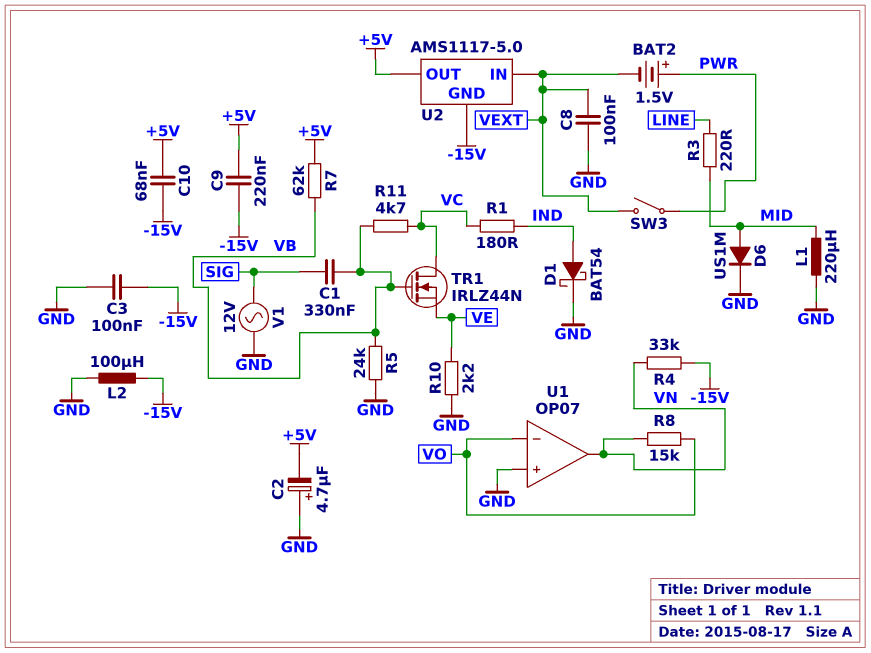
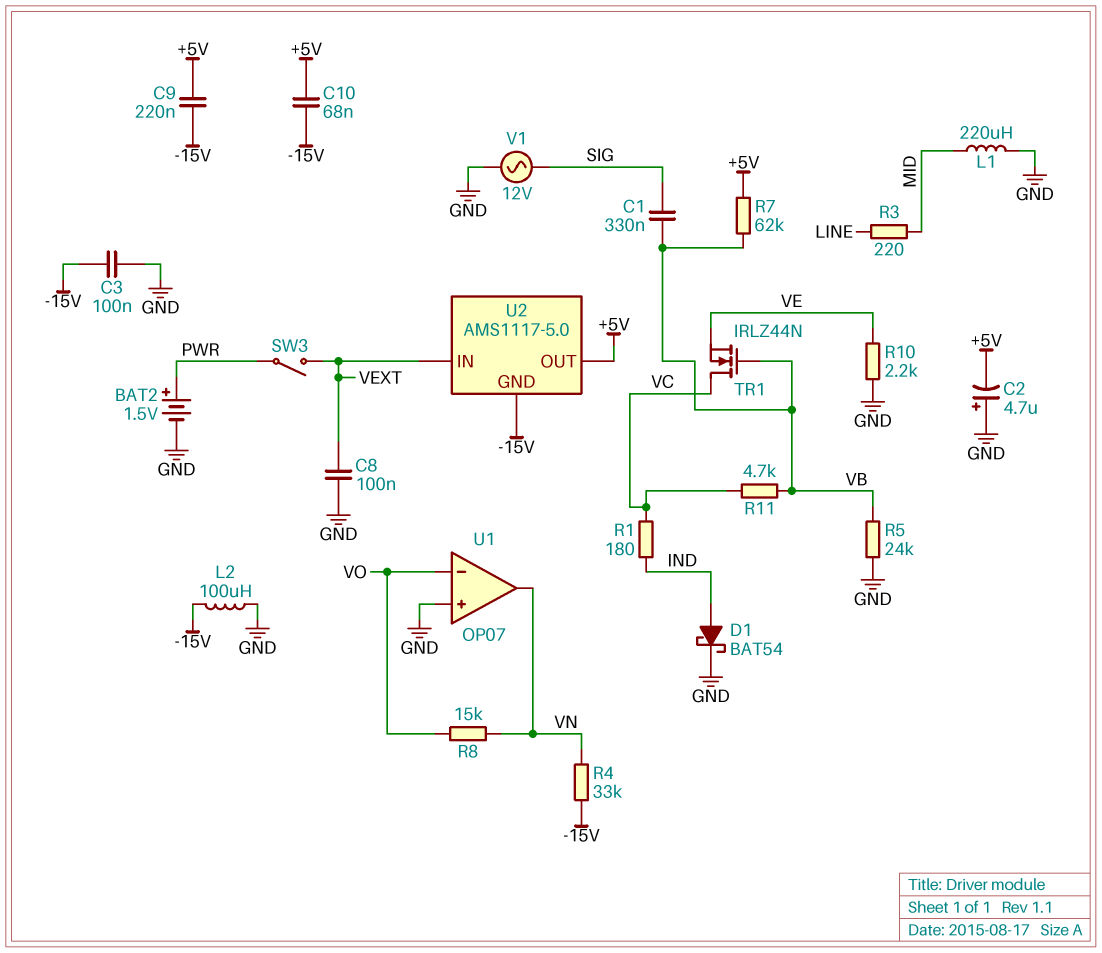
BAT2: 1.5V (plus PWR, minus VEXT) -> 1.5V (plus PWR, minus GND)
D6: diode US1M (A MID, K GND) -> none

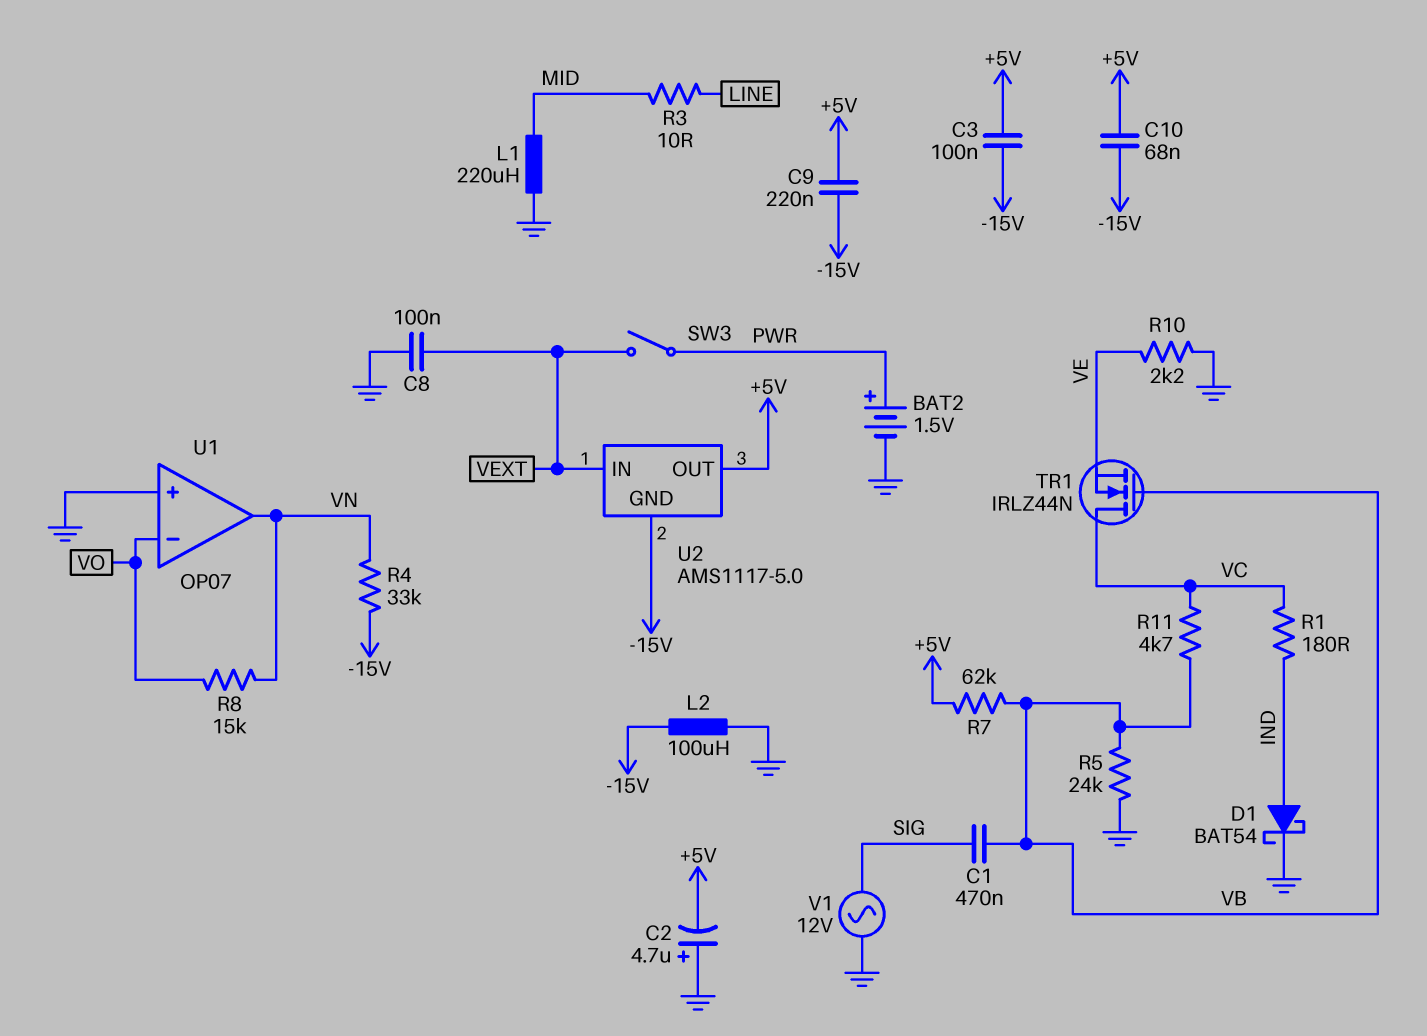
C1: 330nF (SIG, VB) -> 470nF (SIG, VB)
C3: 100nF (-15V, GND) -> 100nF (+5V, -15V)
R3: 220 (LINE, MID) -> 10 (LINE, MID)

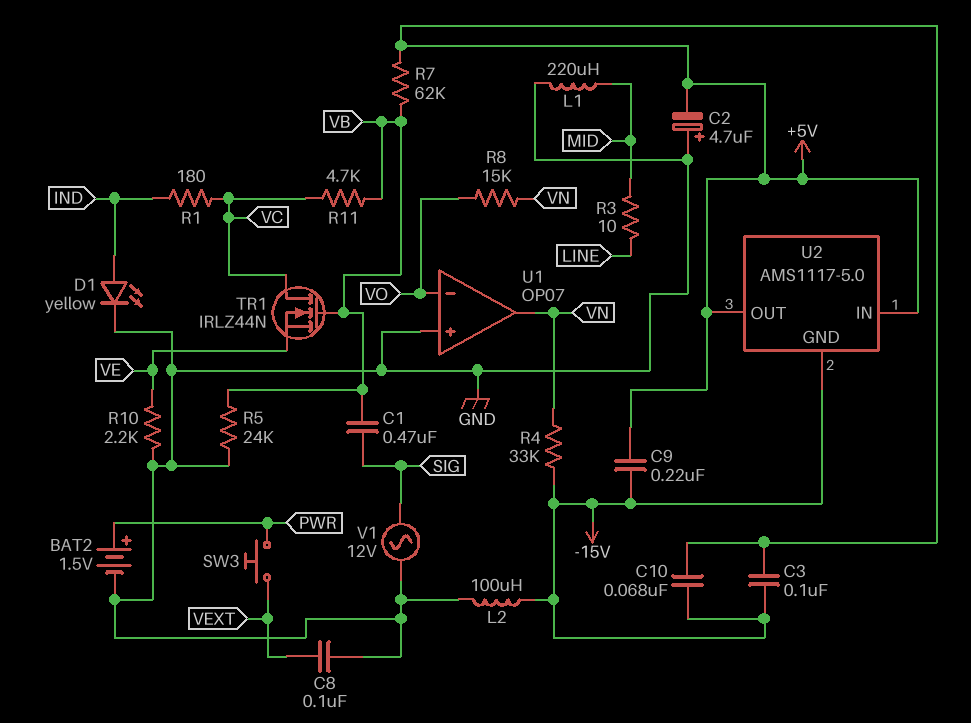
D1: schottky BAT54 (A IND, K GND) -> LED yellow (A IND, K GND)
SW3: switch (PWR, VEXT) -> button (PWR, VEXT)
U2 pin IN: VEXT -> +5V

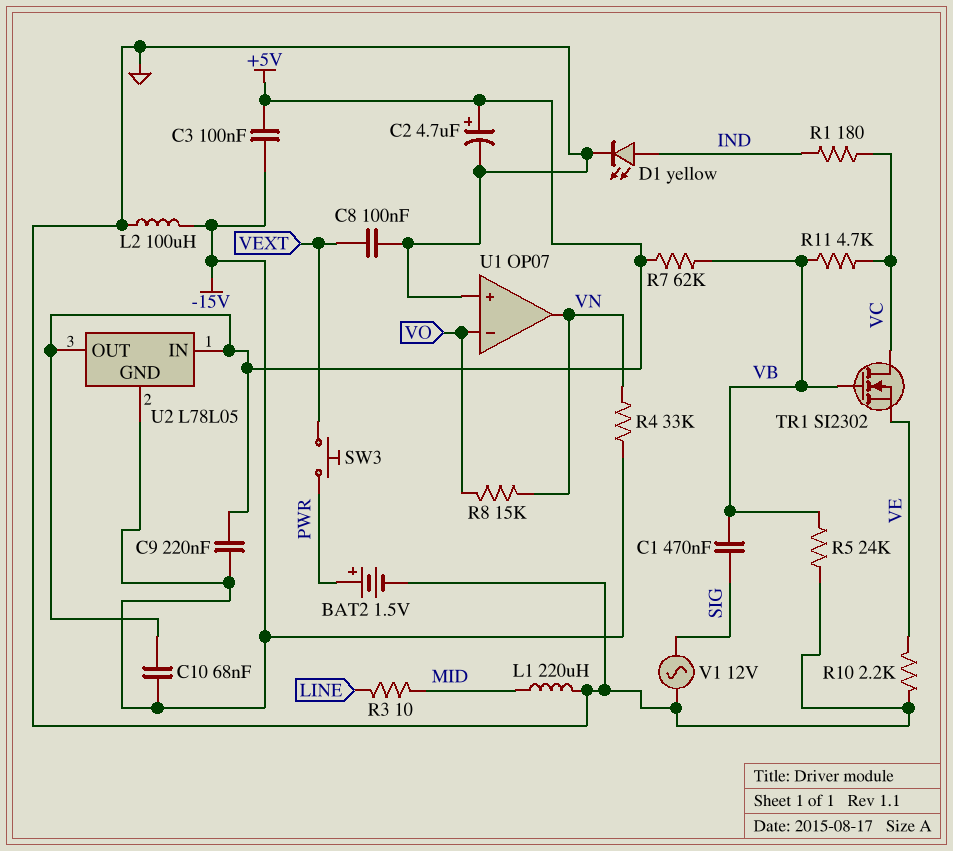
C2: 4.7uF (plus GND, minus +5V) -> 4.7uF (plus +5V, minus GND)
TR1: NMOS IRLZ44N (G VB, D VC, S VE) -> NMOS SI2302 (G VB, D VC, S VE)
U2: AMS1117-5.0 -> L78L05

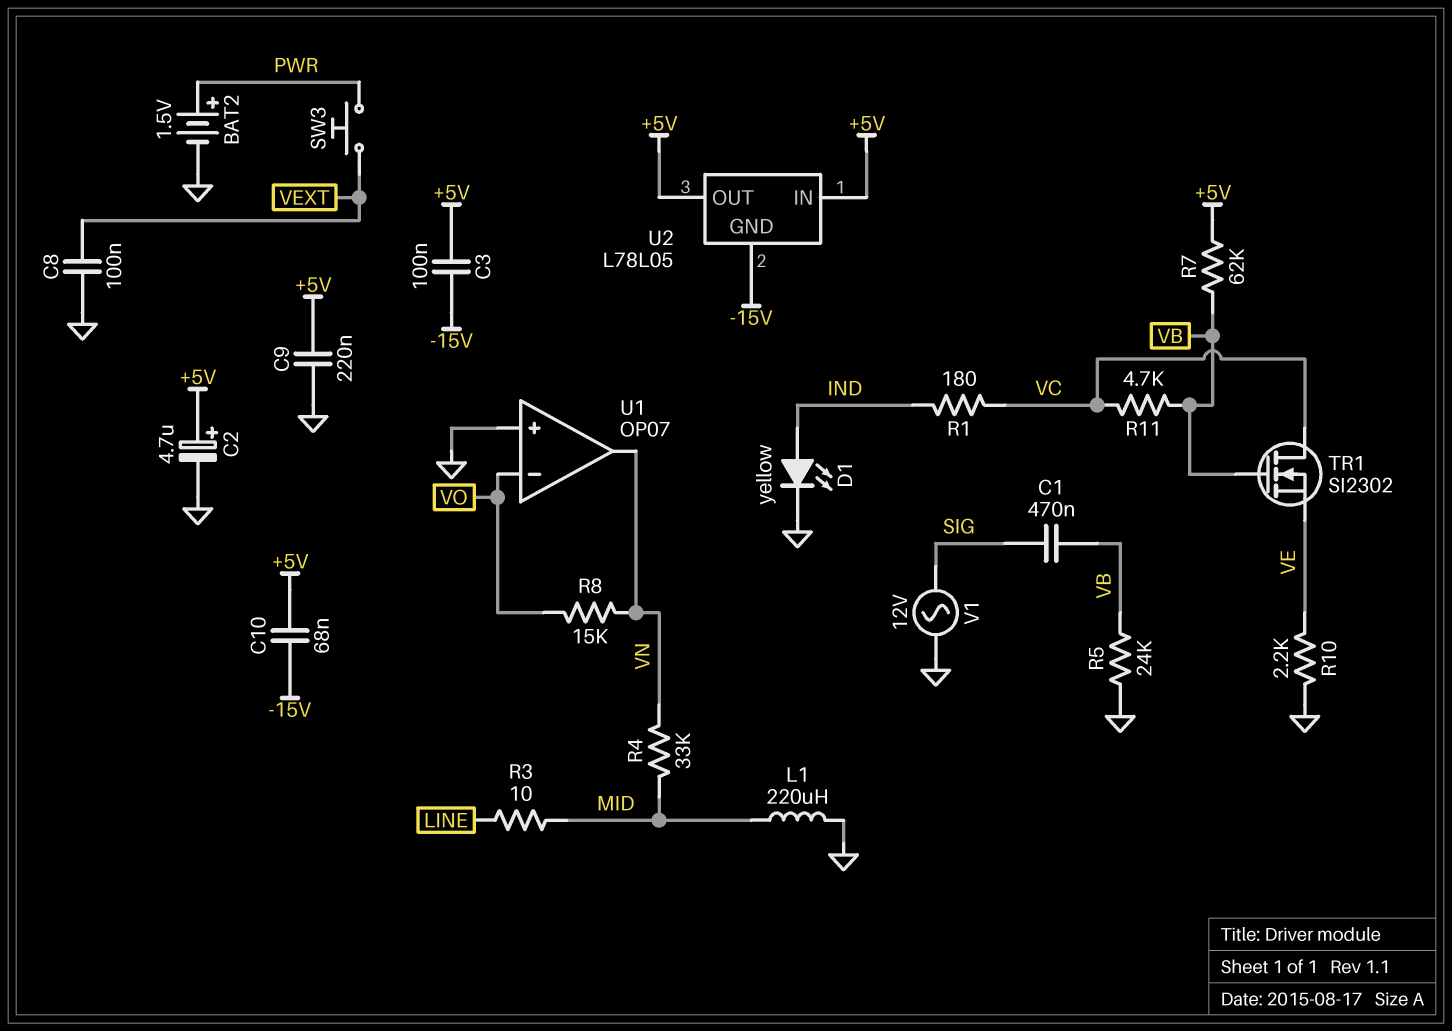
C9: 220nF (+5V, -15V) -> 220nF (+5V, GND)
L2: 100uH (-15V, GND) -> none
R4: 33k (-15V, VN) -> 33k (MID, VN)

